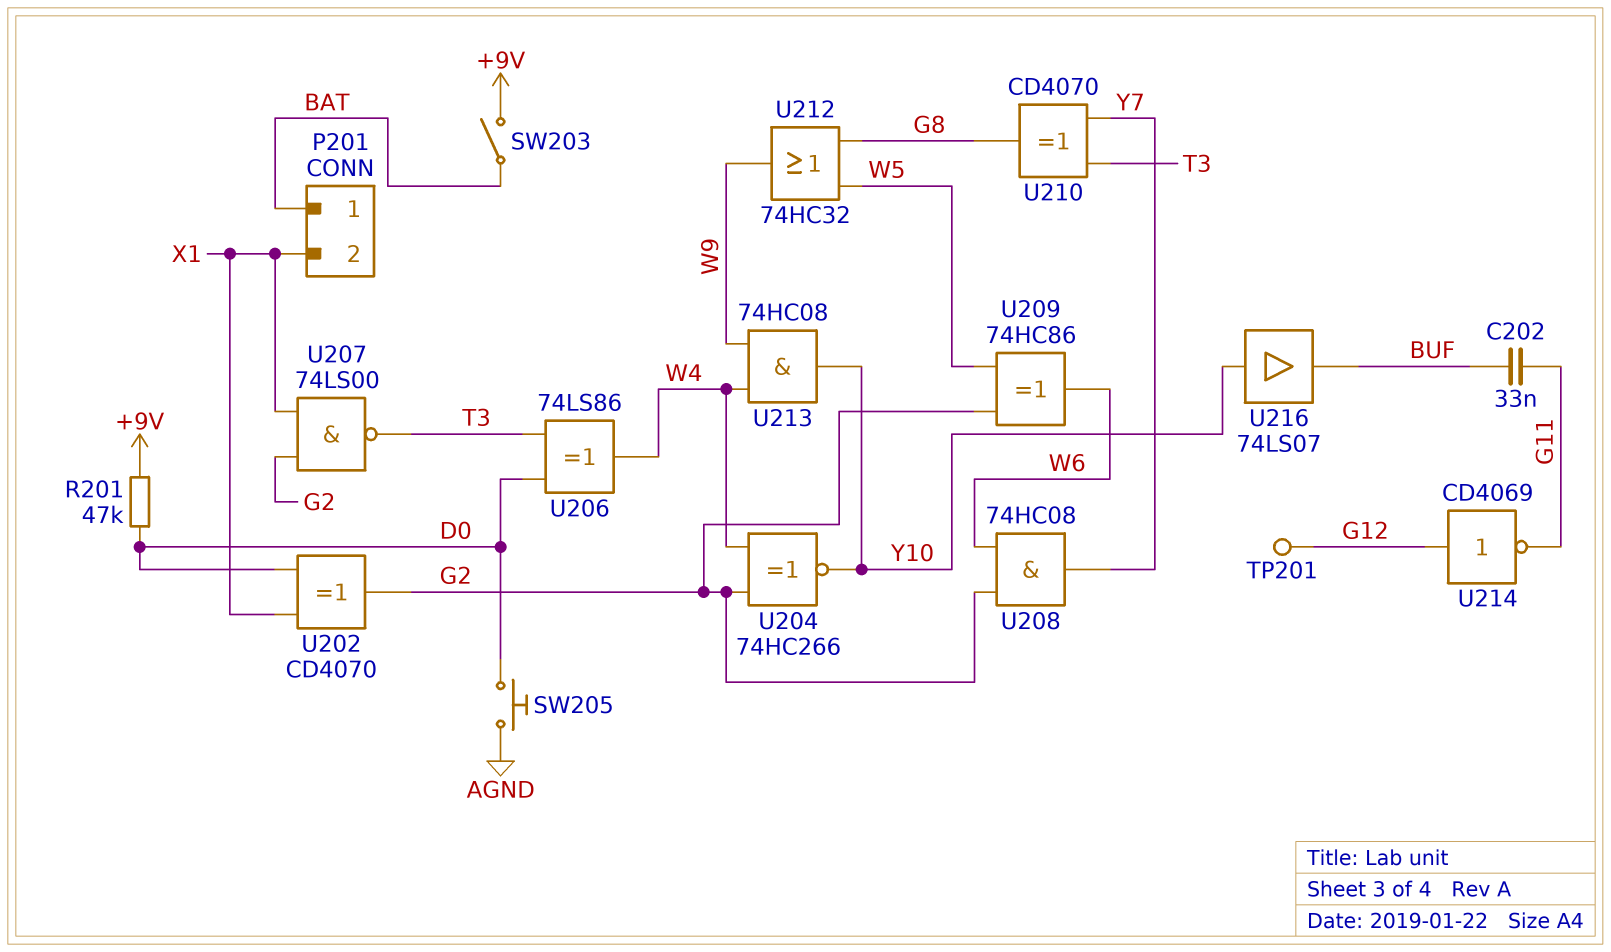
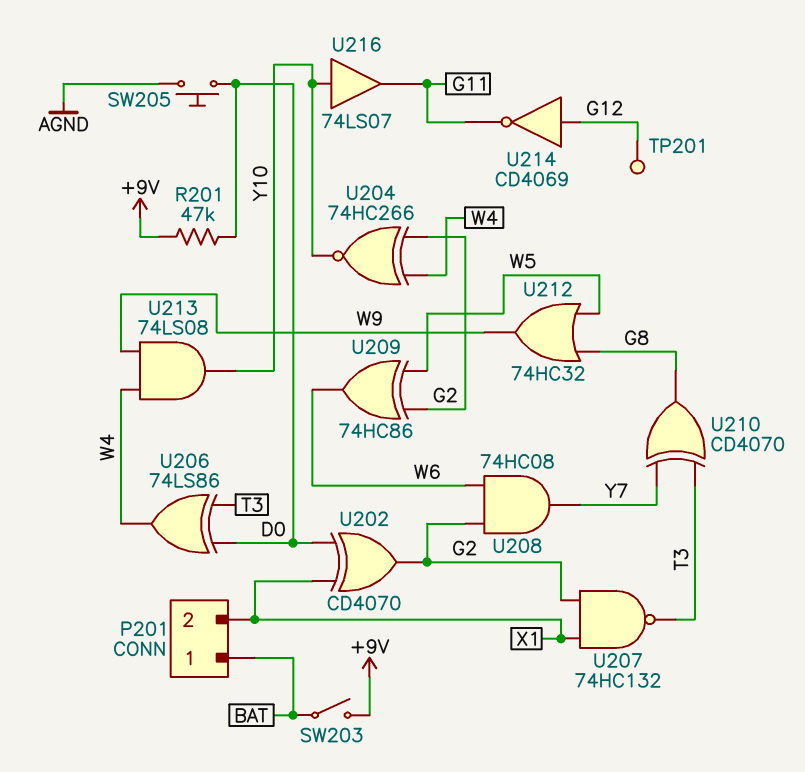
C202: 33nF (BUF, G11) -> none
U207: NAND 74LS00 (in G2, in X1, out T3) -> NAND 74HC132 (in G2, in X1, out T3)
U213: AND 74HC08 (in W4, in W9, out Y10) -> AND 74LS08 (in W4, in W9, out Y10)
U216: buffer 74LS07 (in Y10, out BUF) -> buffer 74LS07 (in Y10, out G11)

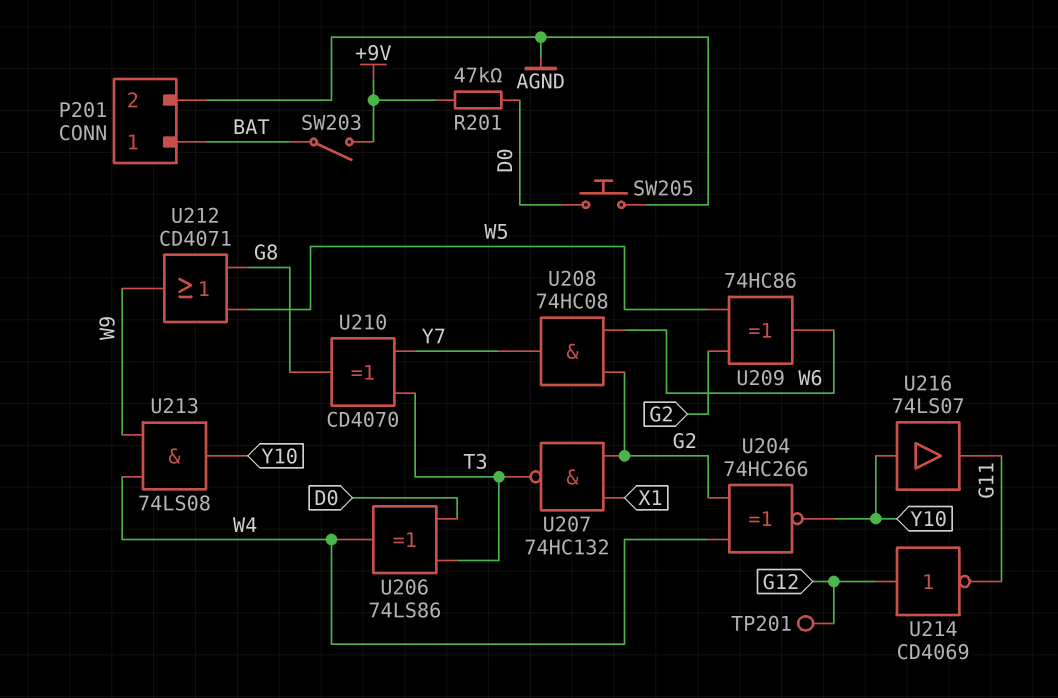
P201 pin 2: X1 -> AGND
U202: XOR CD4070 (in D0, in X1, out G2) -> none
U212: OR 74HC32 (in G8, in W5, out W9) -> OR CD4071 (in G8, in W5, out W9)

